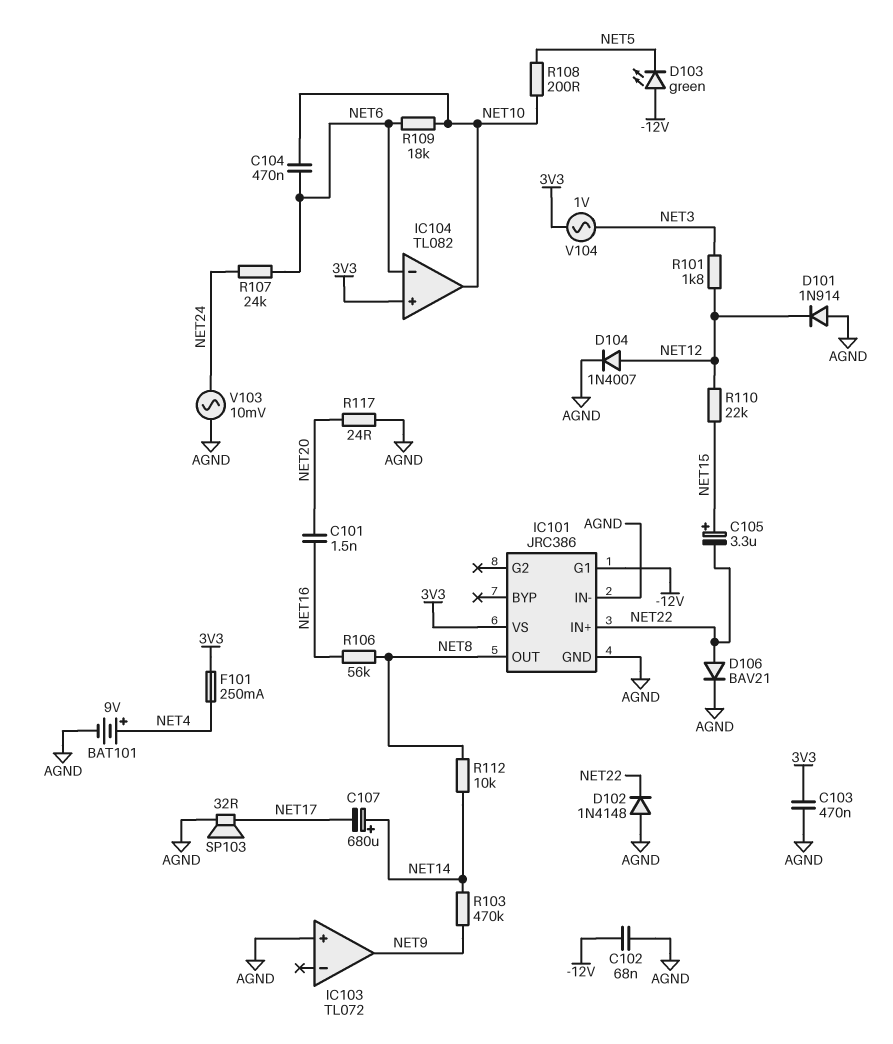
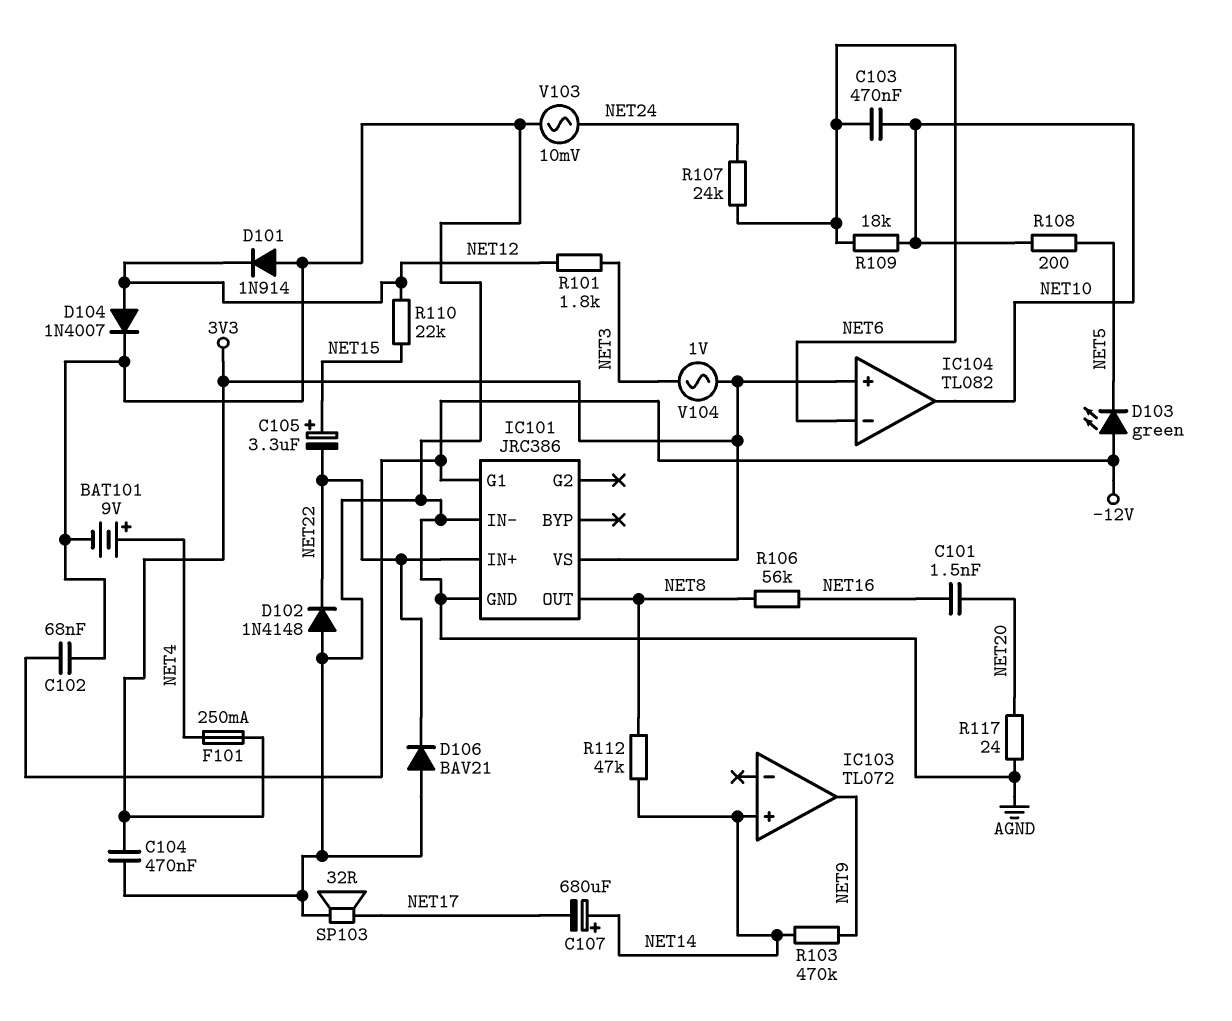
C103: 470nF (3V3, AGND) -> 470nF (NET6, NET10)
C104: 470nF (NET6, NET10) -> 470nF (3V3, AGND)
D106: diode BAV21 (A NET22, K AGND) -> diode BAV21 (A AGND, K NET22)
IC103 pin in+: AGND -> NET14
R112: 10k (NET8, NET14) -> 47k (NET8, NET14)

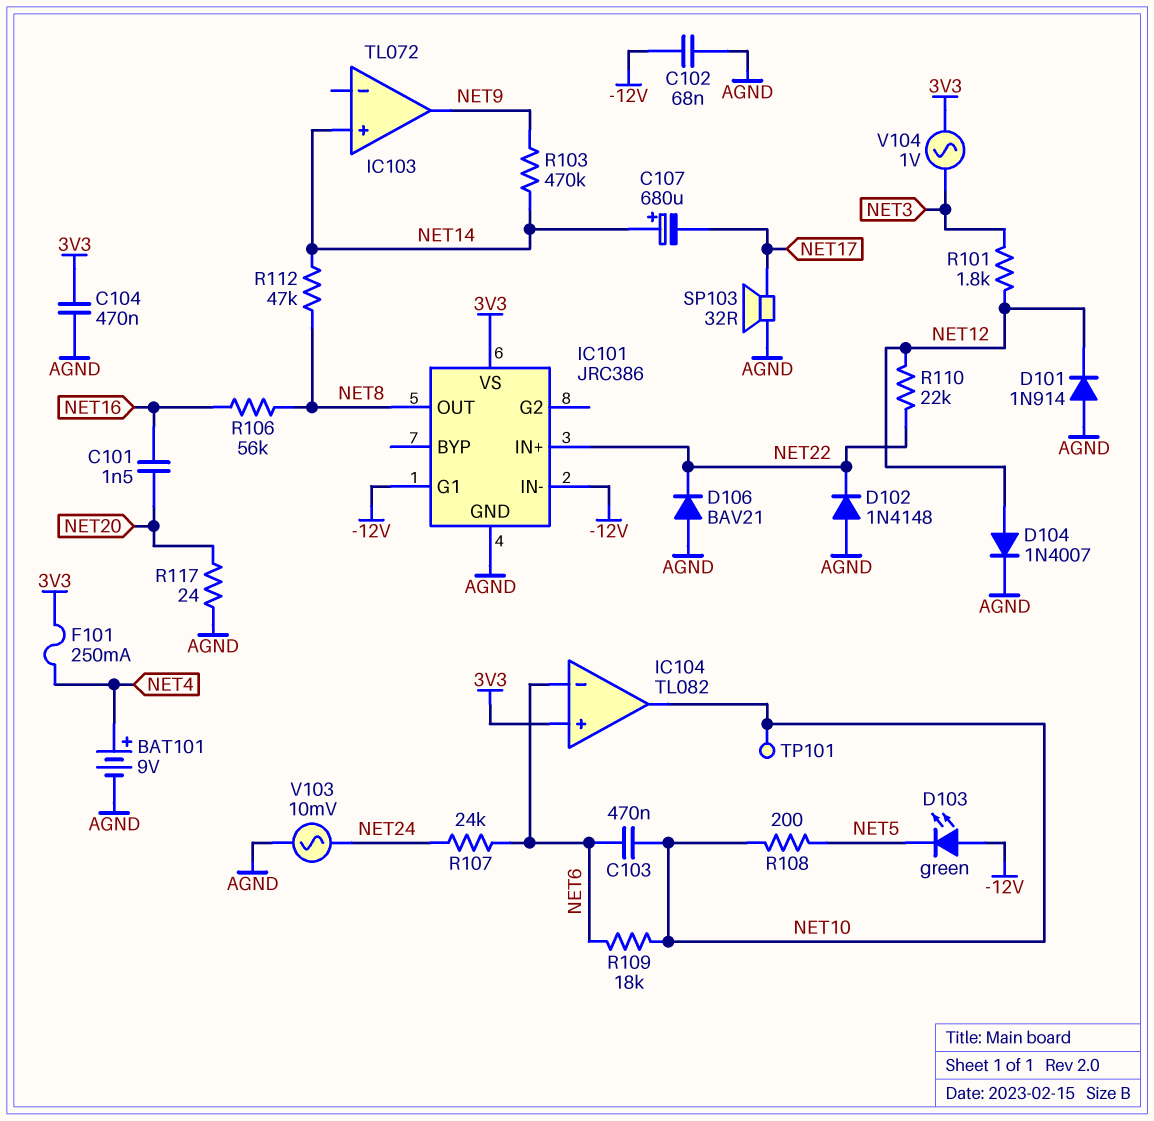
C105: 3.3uF (plus NET15, minus NET22) -> none
IC101 pin IN-: AGND -> -12V
R110: 22k (NET12, NET15) -> 22k (NET12, NET22)
TP101: none -> test point (NET10)

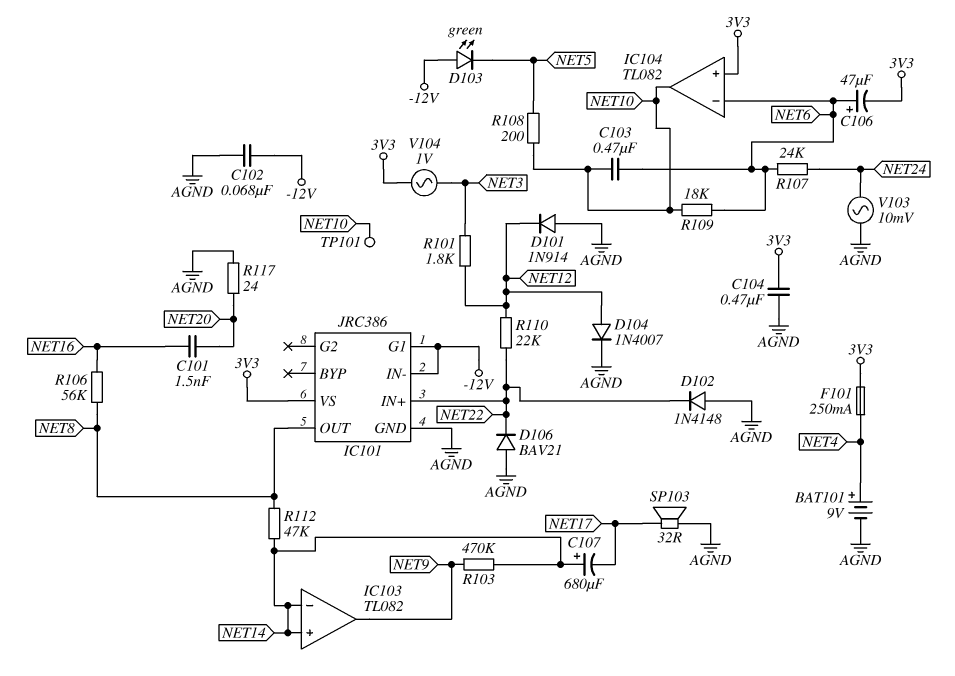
C106: none -> 47uF (plus NET6, minus 3V3)
IC103: TL072 -> TL082
IC103 pin in-: none -> NET14

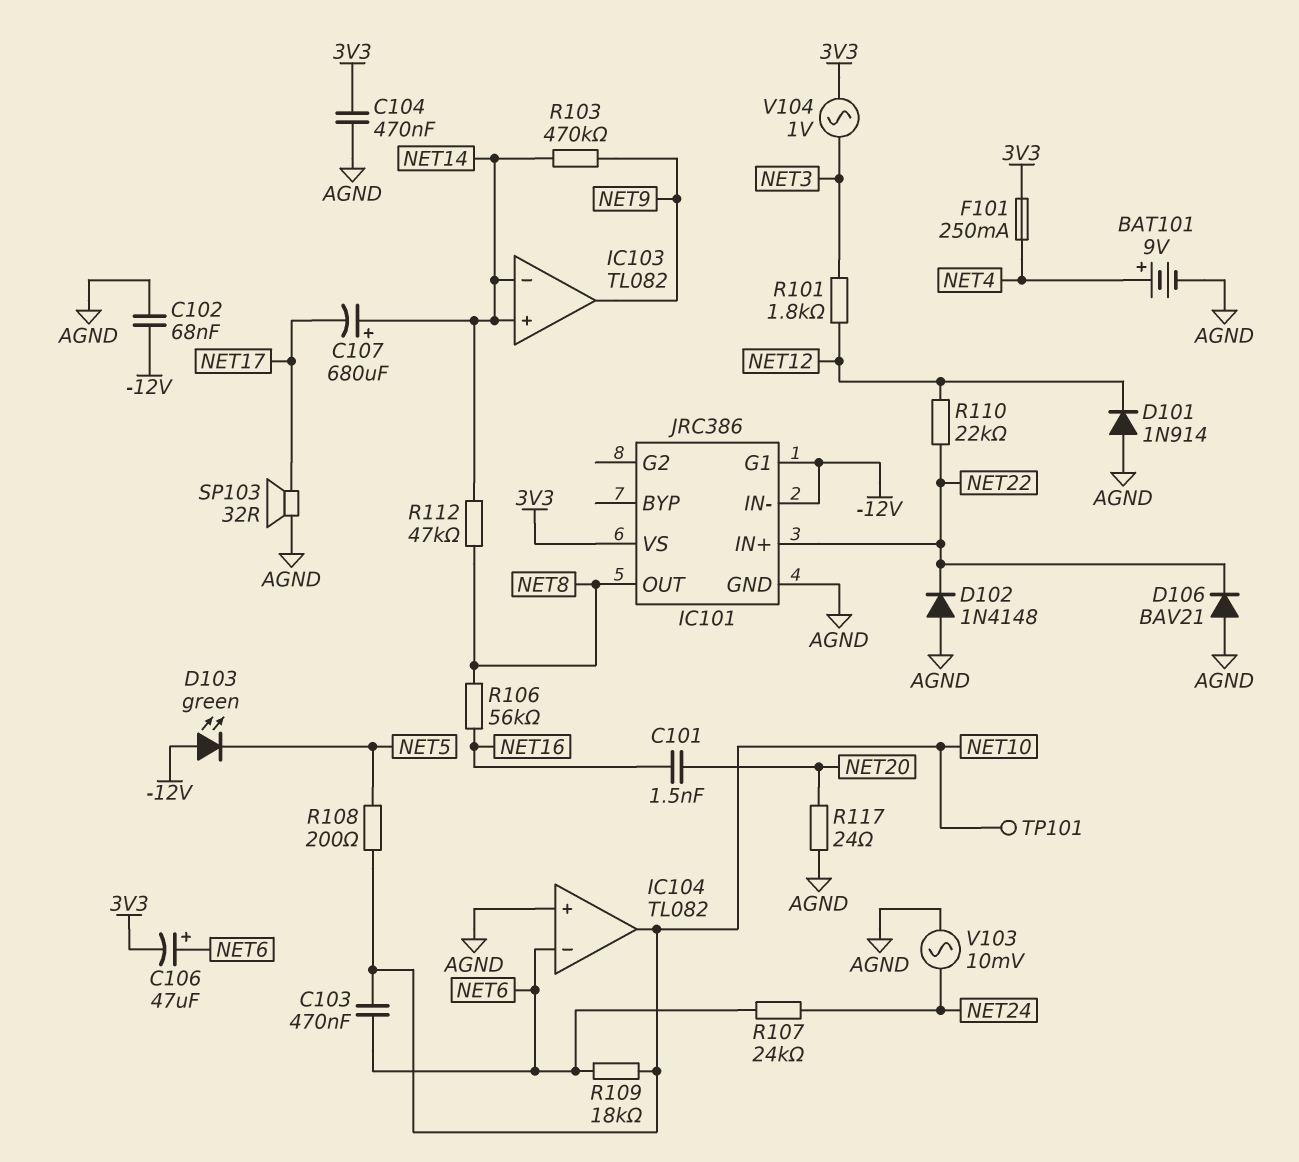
D104: diode 1N4007 (A NET12, K AGND) -> none
IC104 pin in+: 3V3 -> AGND

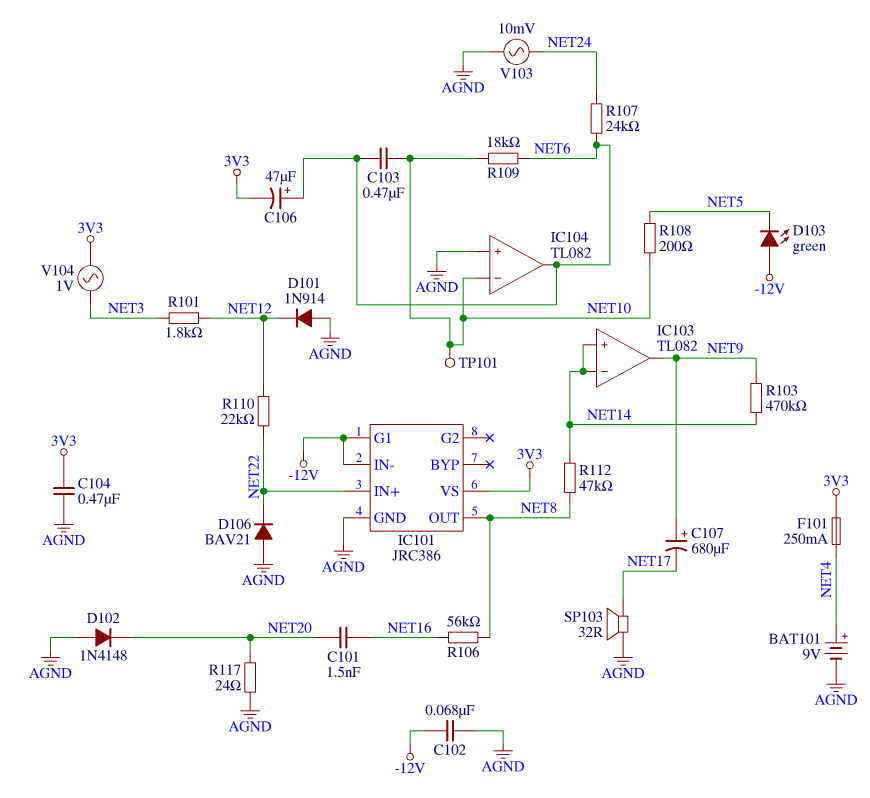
C107: 680uF (plus NET14, minus NET17) -> 680uF (plus NET9, minus NET17)
D102: diode 1N4148 (A AGND, K NET22) -> diode 1N4148 (A AGND, K NET20)
IC104 pin in-: NET6 -> NET10
IC104 pin out: NET10 -> NET6

